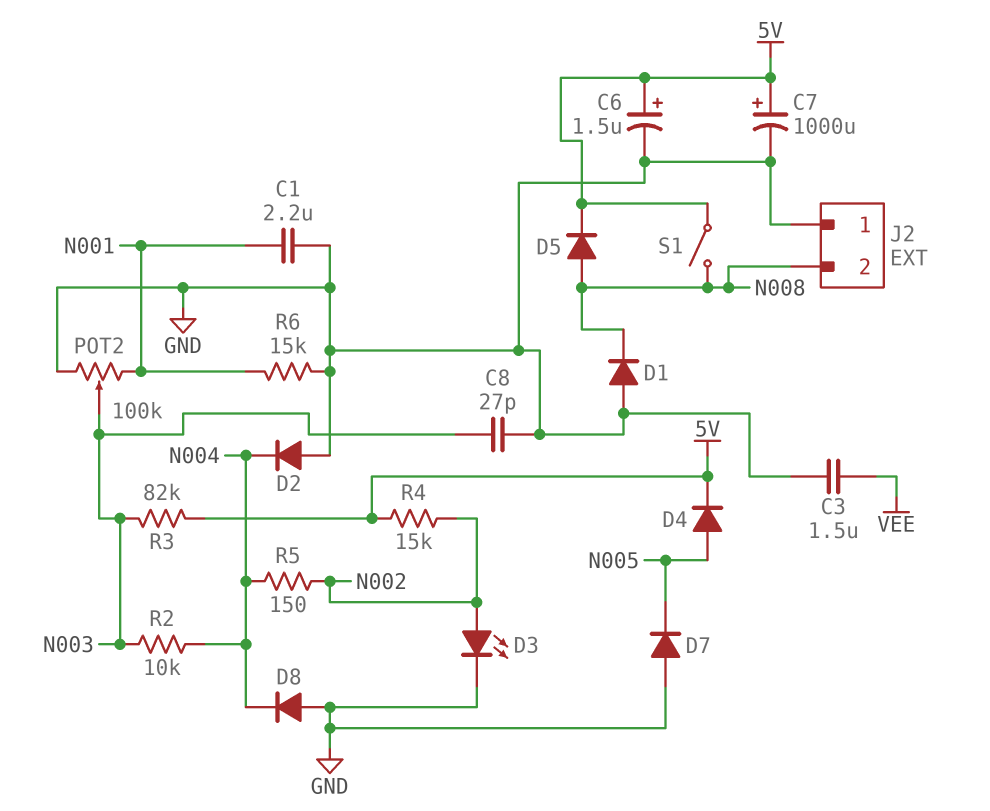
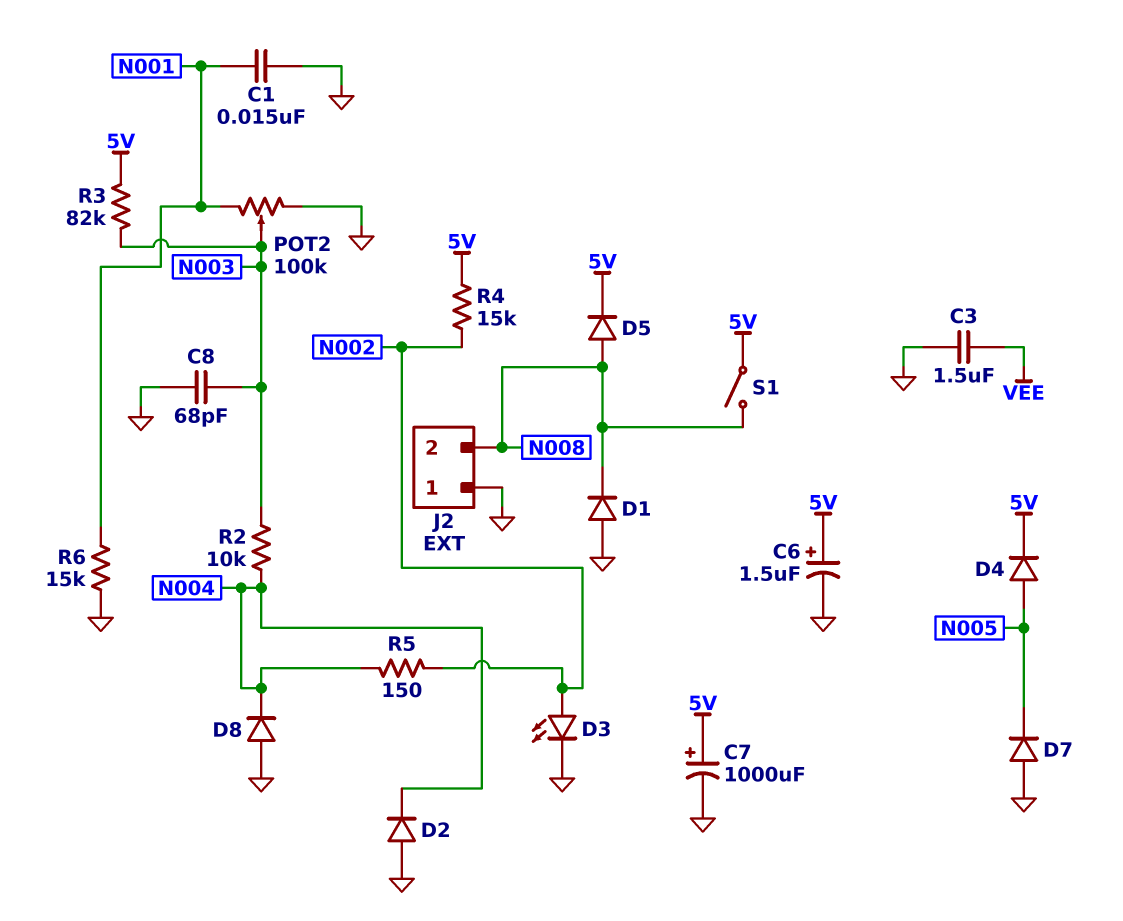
C1: 2.2uF (GND, N001) -> 15nF (GND, N001)
C8: 27pF (GND, N003) -> 68pF (GND, N003)

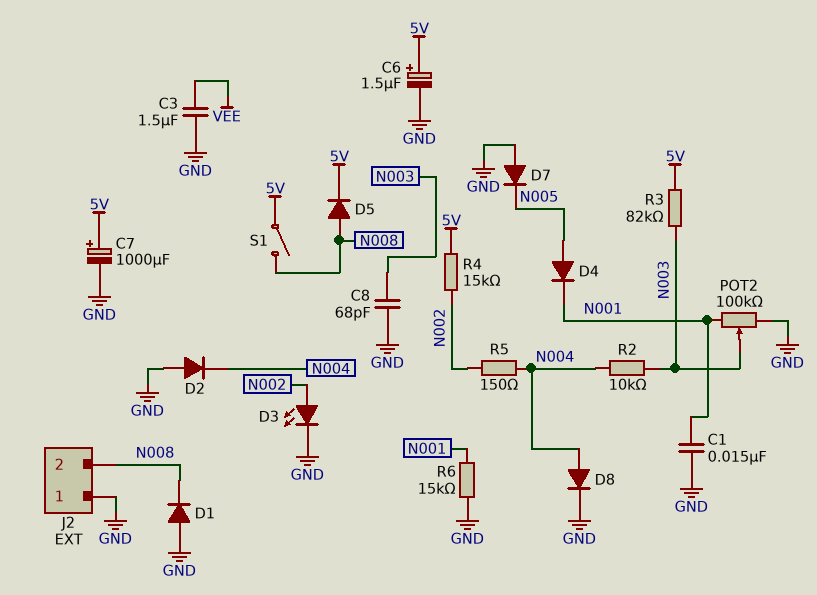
D4: diode (A N005, K 5V) -> diode (A N005, K N001)
D8: diode (A GND, K N004) -> diode (A N004, K GND)

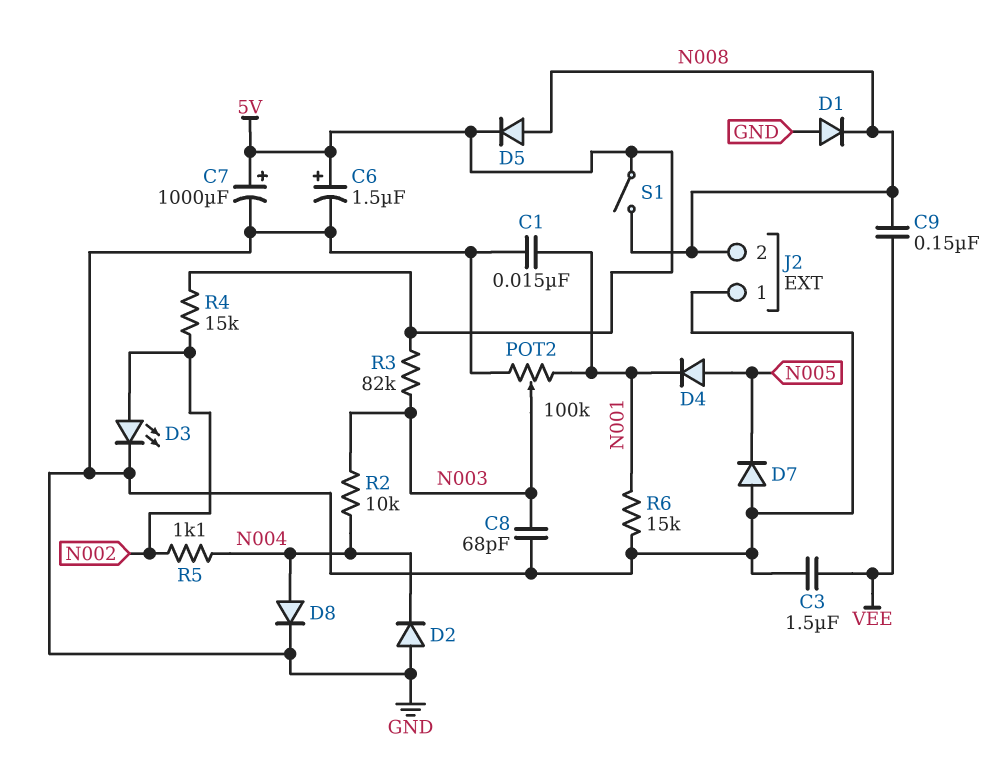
C9: none -> 150nF (N008, VEE)
R5: 150 (N002, N004) -> 1.1k (N002, N004)

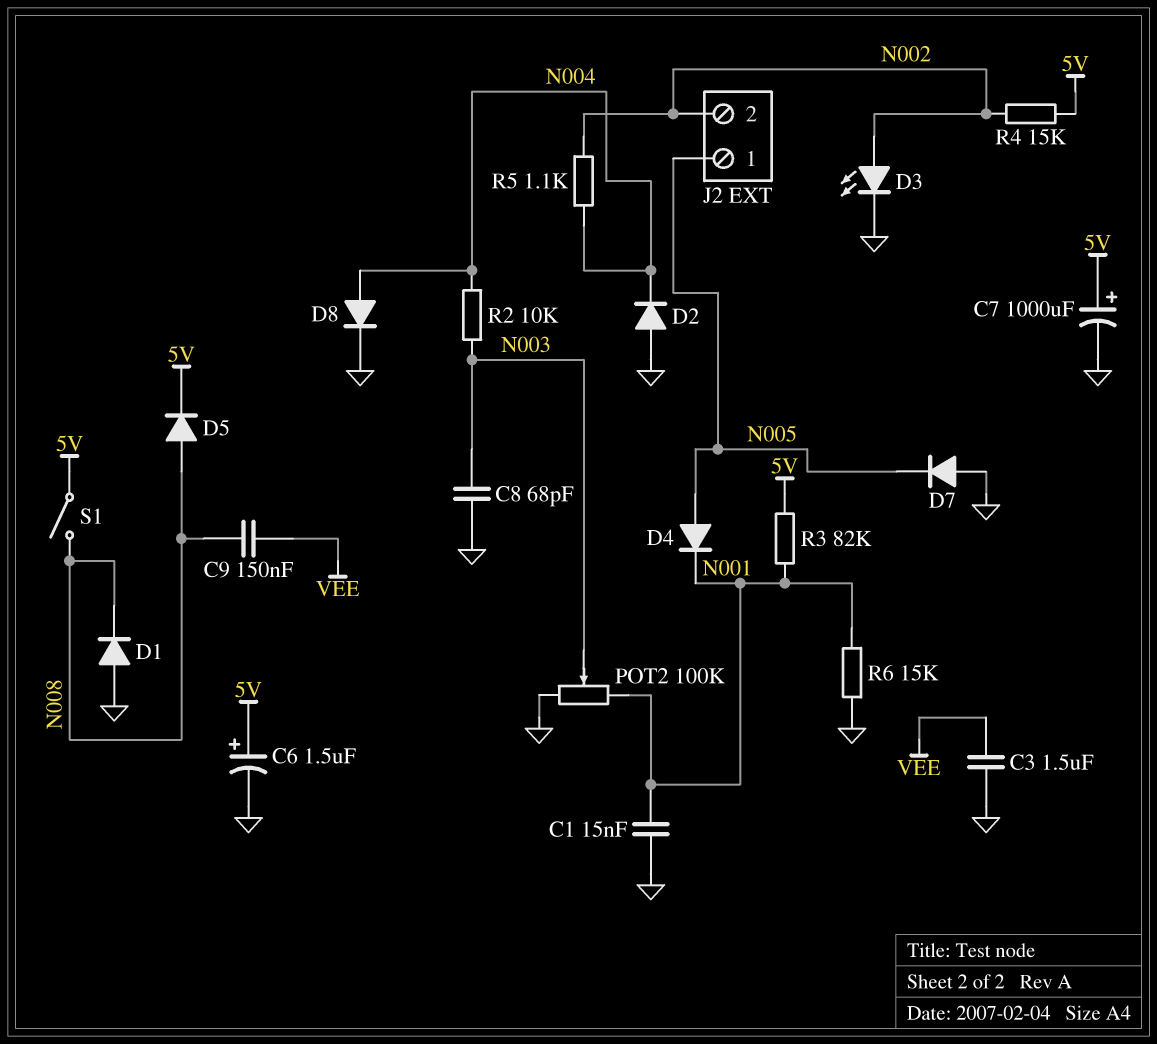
J2 pin 1: GND -> N005
J2 pin 2: N008 -> N002
R3: 82k (5V, N003) -> 82k (5V, N001)

